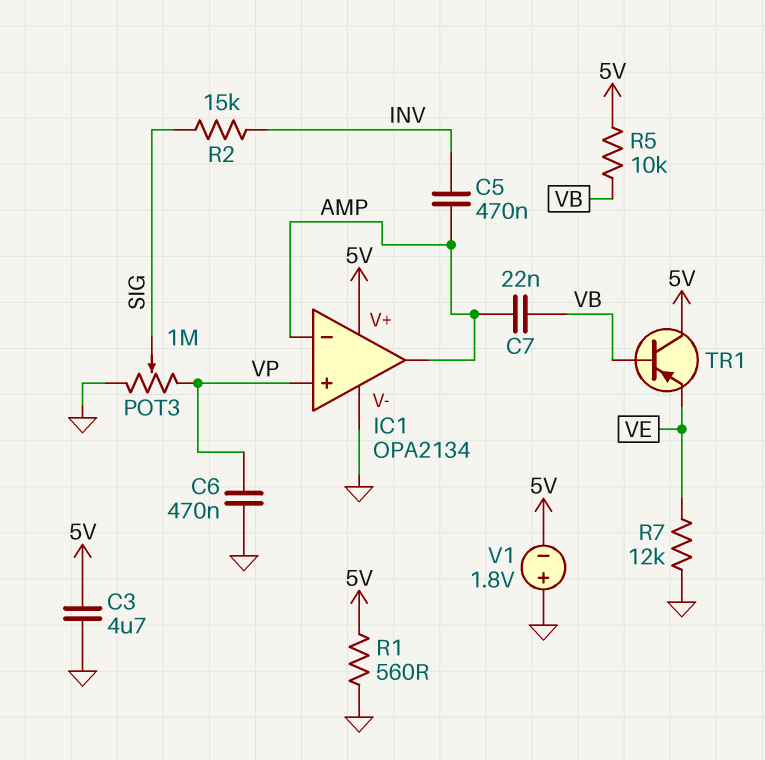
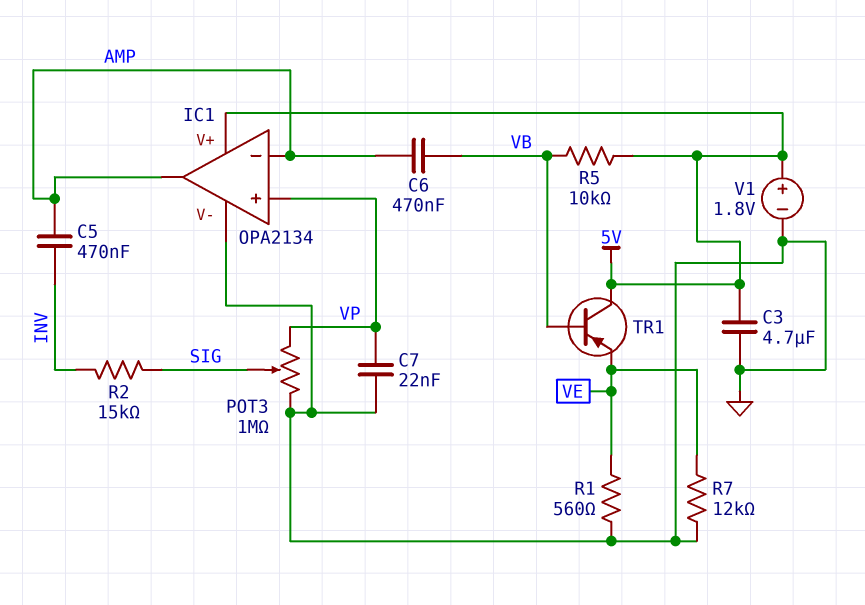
C6: 470nF (GND, VP) -> 470nF (AMP, VB)
C7: 22nF (AMP, VB) -> 22nF (GND, VP)
R1: 560 (5V, GND) -> 560 (GND, VE)
V1: 1.8V (plus GND, minus 5V) -> 1.8V (plus 5V, minus GND)

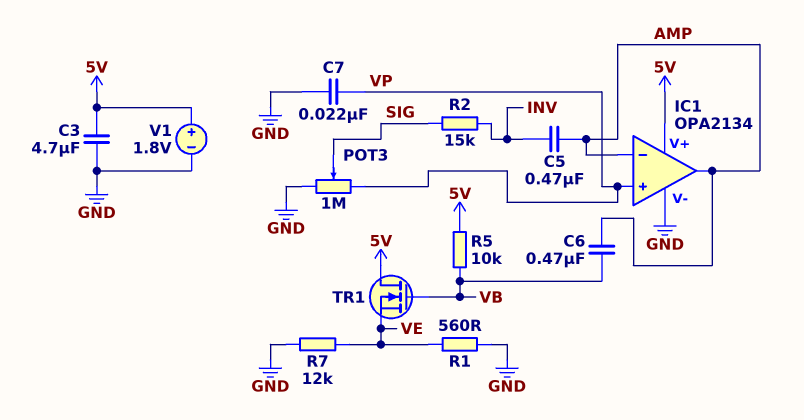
TR1: PNP (B VB, C 5V, E VE) -> NMOS (G VB, D 5V, S VE)

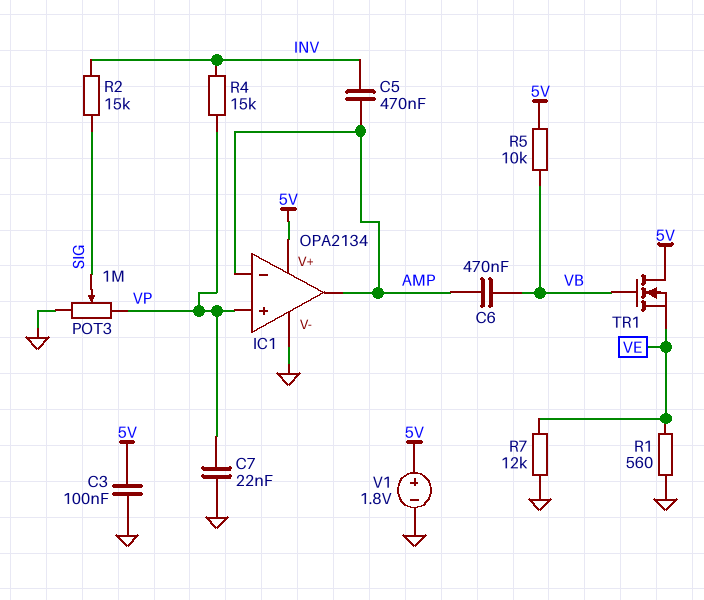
C3: 4.7uF (5V, GND) -> 100nF (5V, GND)
R4: none -> 15k (INV, VP)

